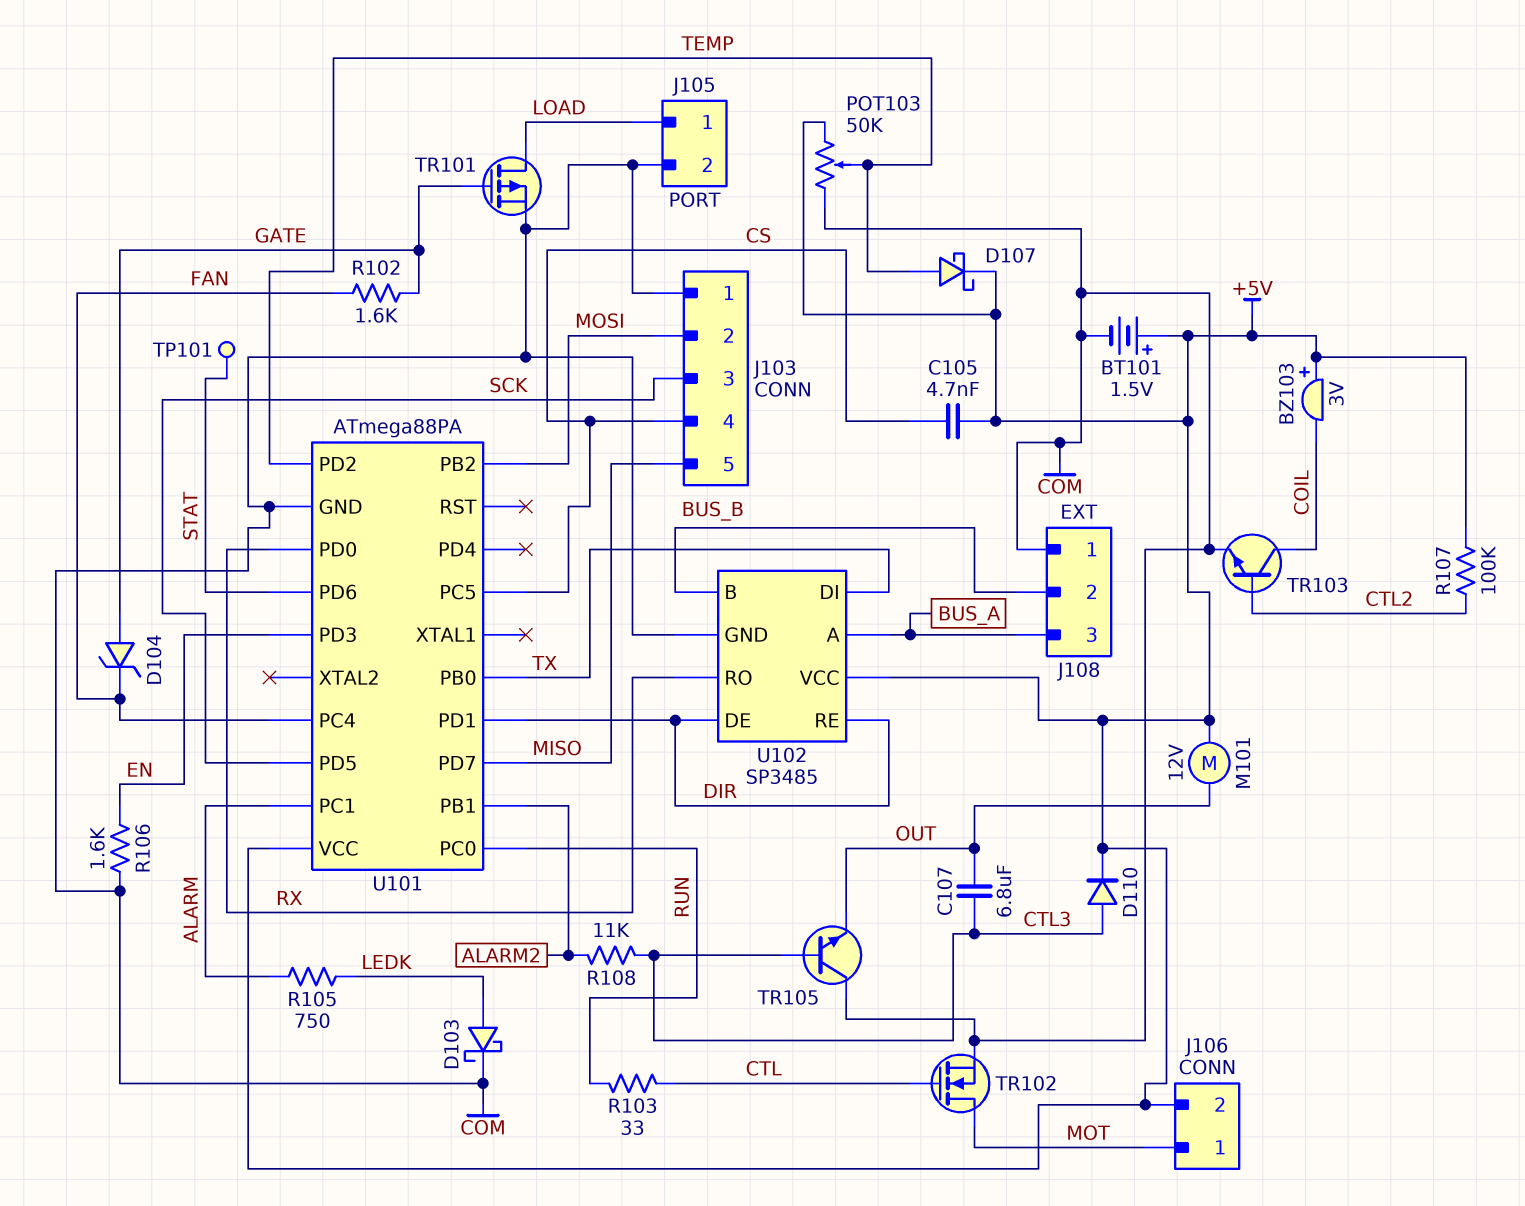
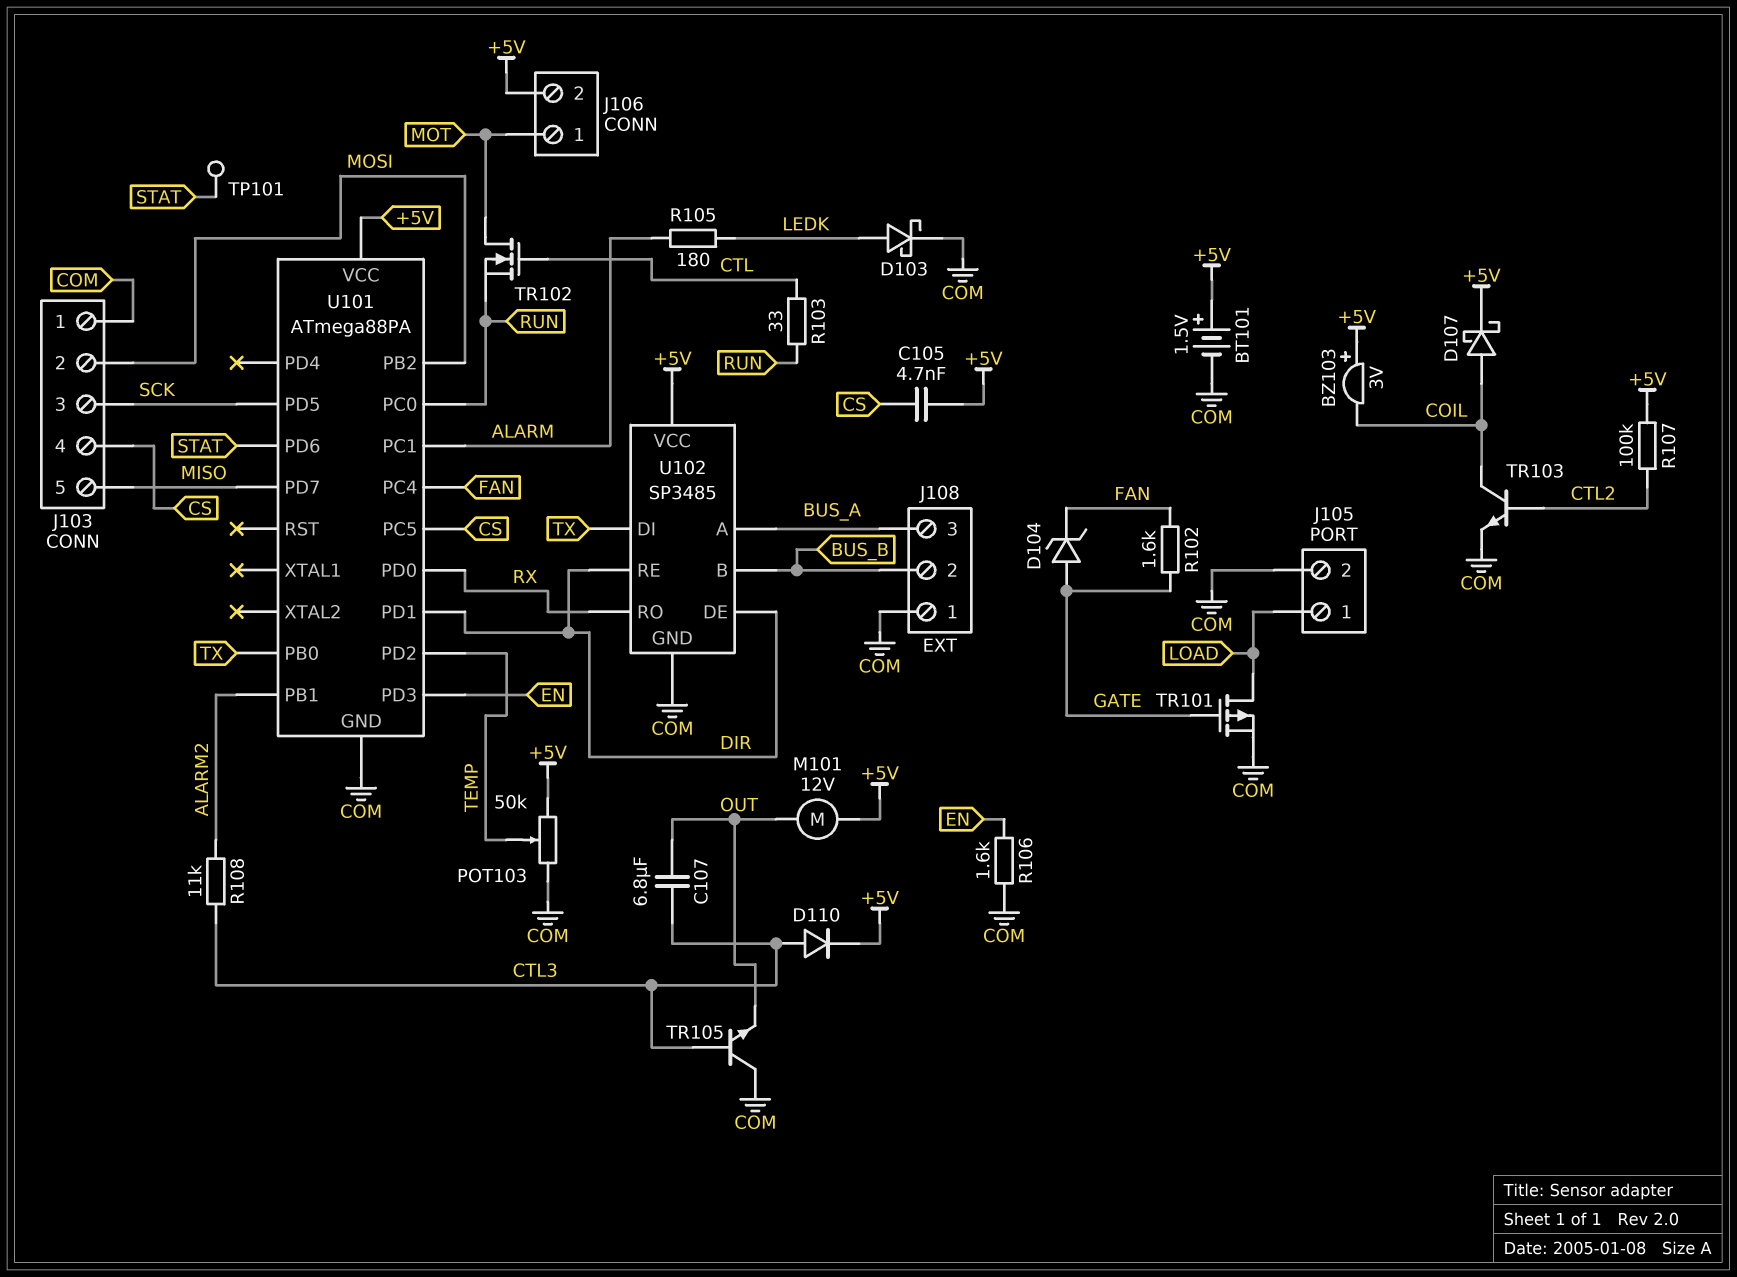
D107: schottky (A TEMP, K +5V) -> schottky (A COIL, K +5V)
R105: 750 (ALARM, LEDK) -> 180 (ALARM, LEDK)
TR102: NMOS (G CTL, D MOT, S COM) -> NMOS (G CTL, D MOT, S RUN)

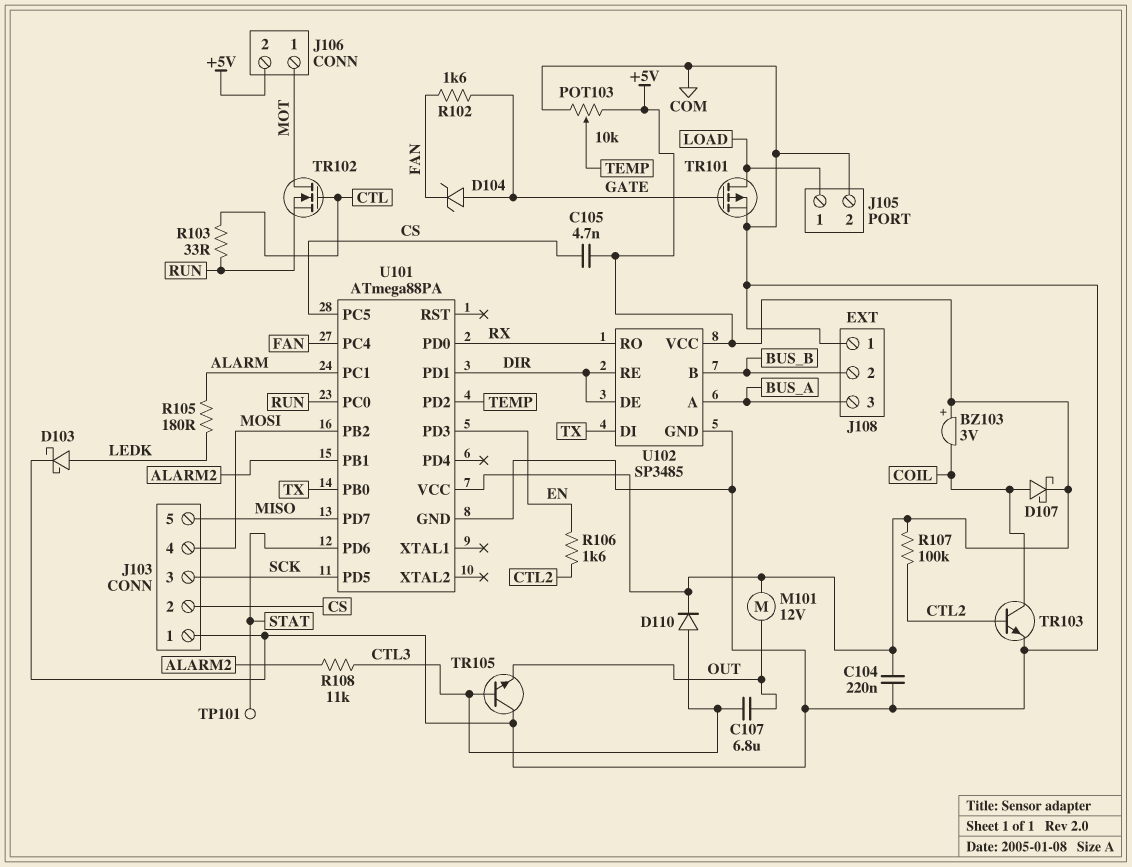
BT101: 1.5V (plus +5V, minus COM) -> none
C104: none -> 220nF (+5V, COM)
J103 pin 2: MOSI -> CS
J103 pin 4: CS -> MOSI
POT103: 50k (+5V, COM, wiper TEMP) -> 10k (+5V, COM, wiper TEMP)
R106: 1.6k (COM, EN) -> 1.6k (CTL2, EN)

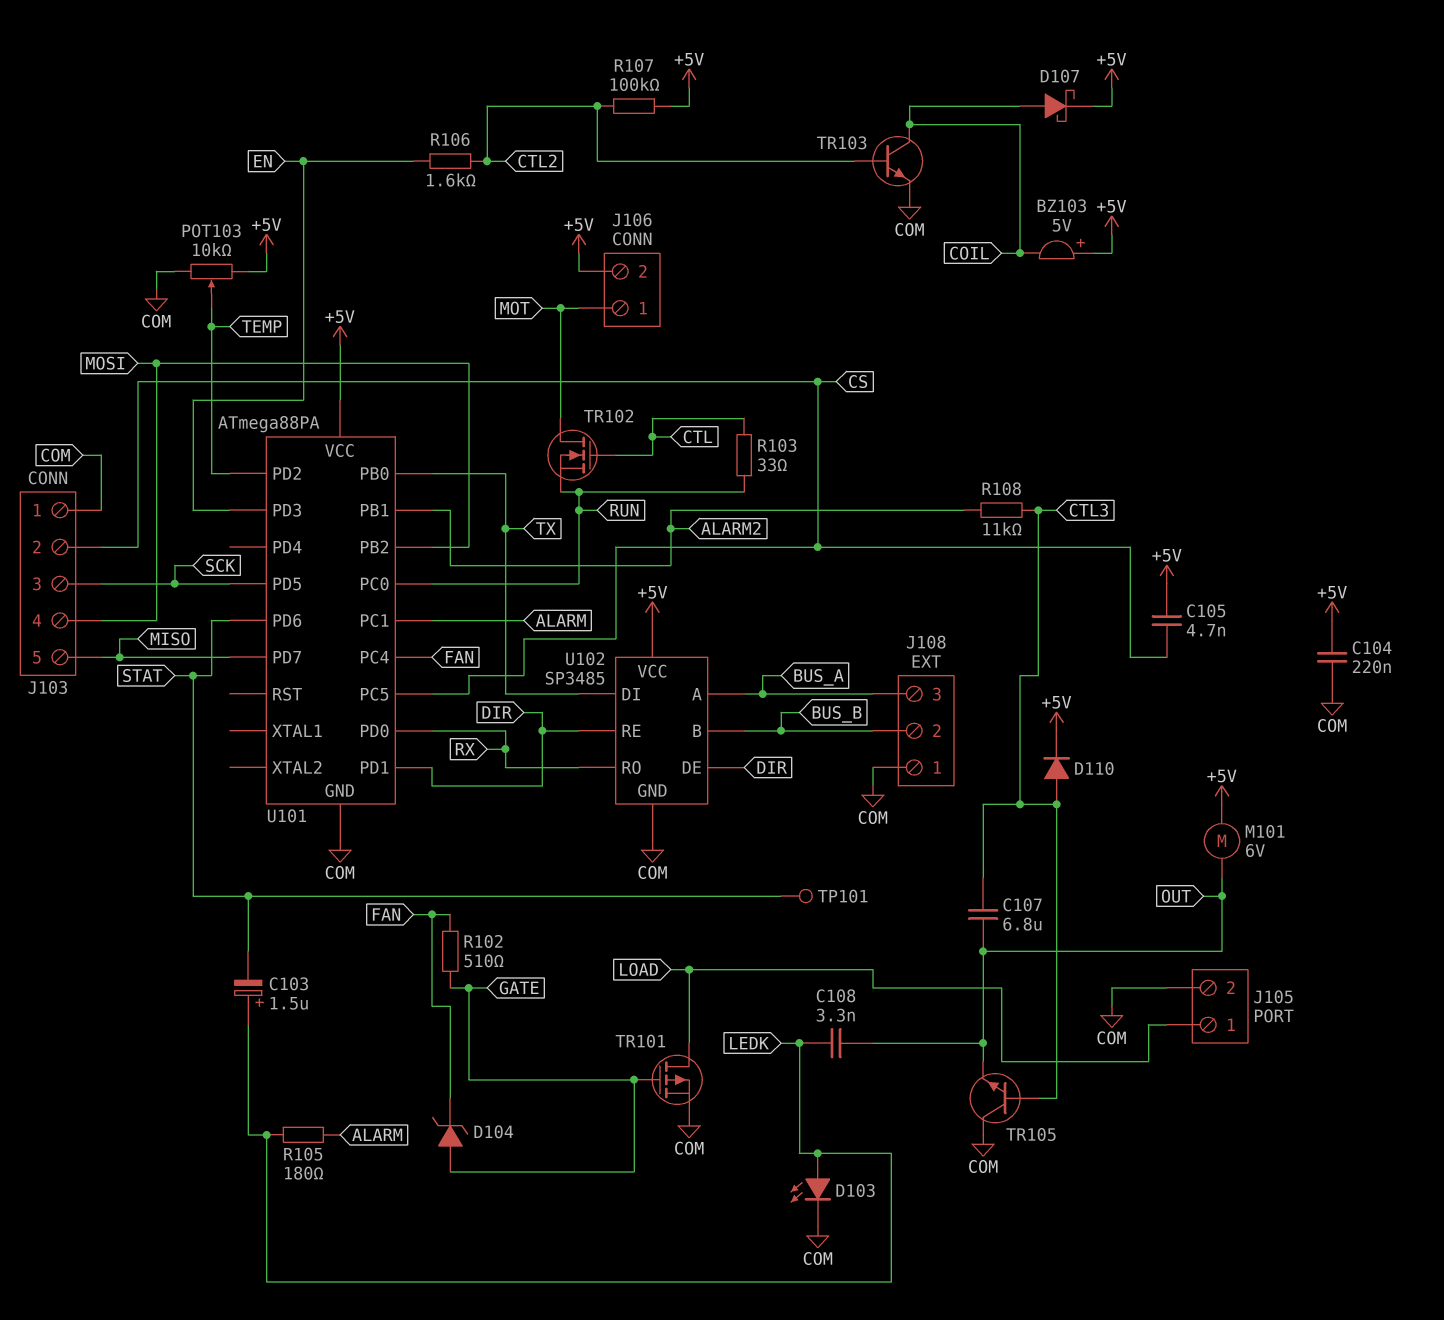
BZ103: buzzer 3V (plus +5V, minus COIL) -> buzzer 5V (plus +5V, minus COIL)
C103: none -> 1.5uF (plus LEDK, minus STAT)
C108: none -> 3.3nF (LEDK, OUT)
D103: schottky (A LEDK, K COM) -> LED (A LEDK, K COM)
M101: motor 12V (+5V, OUT) -> motor 6V (+5V, OUT)
R102: 1.6k (FAN, GATE) -> 510 (FAN, GATE)

